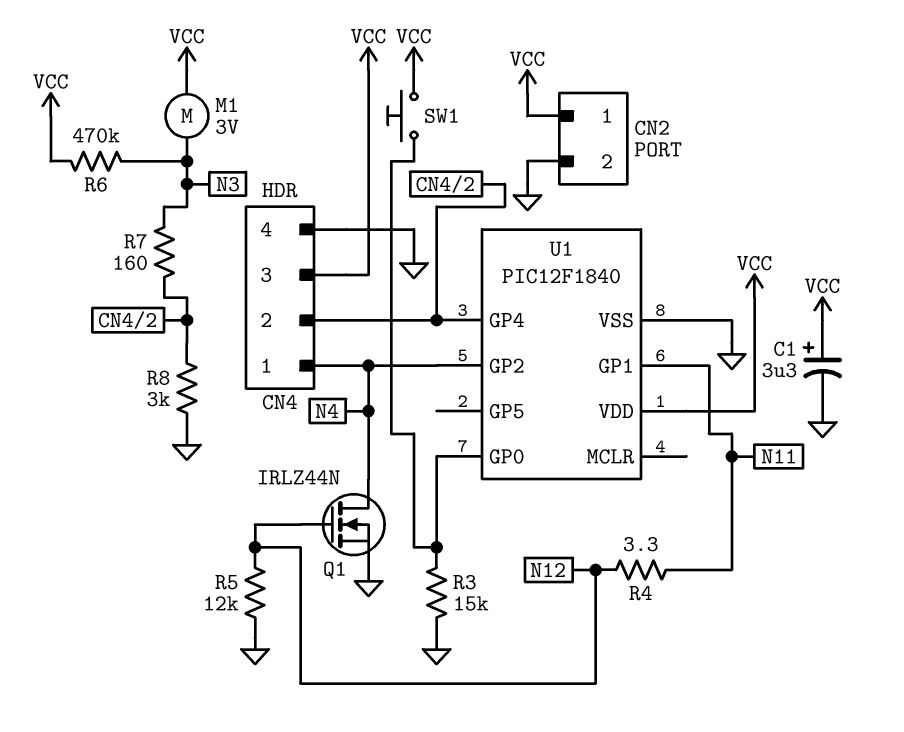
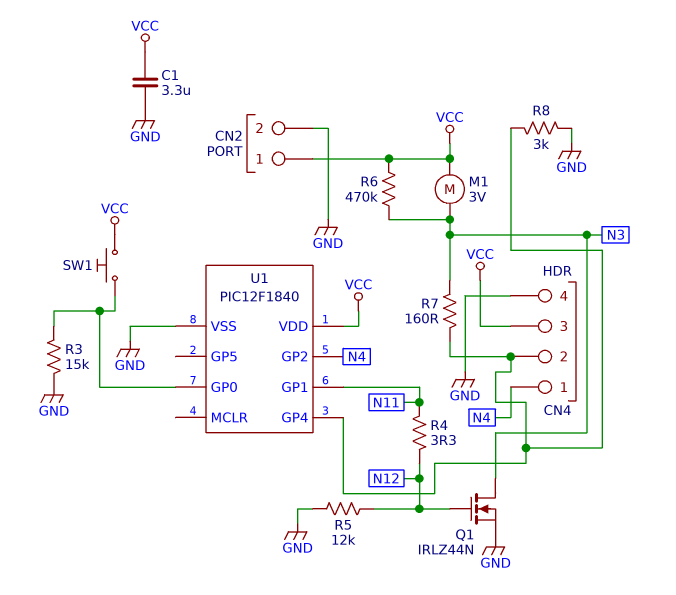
C1: 3.3uF (plus VCC, minus GND) -> 3.3uF (GND, VCC)
Q1: NMOS IRLZ44N (G N12, D N4, S GND) -> NMOS IRLZ44N (G N12, D N3, S GND)

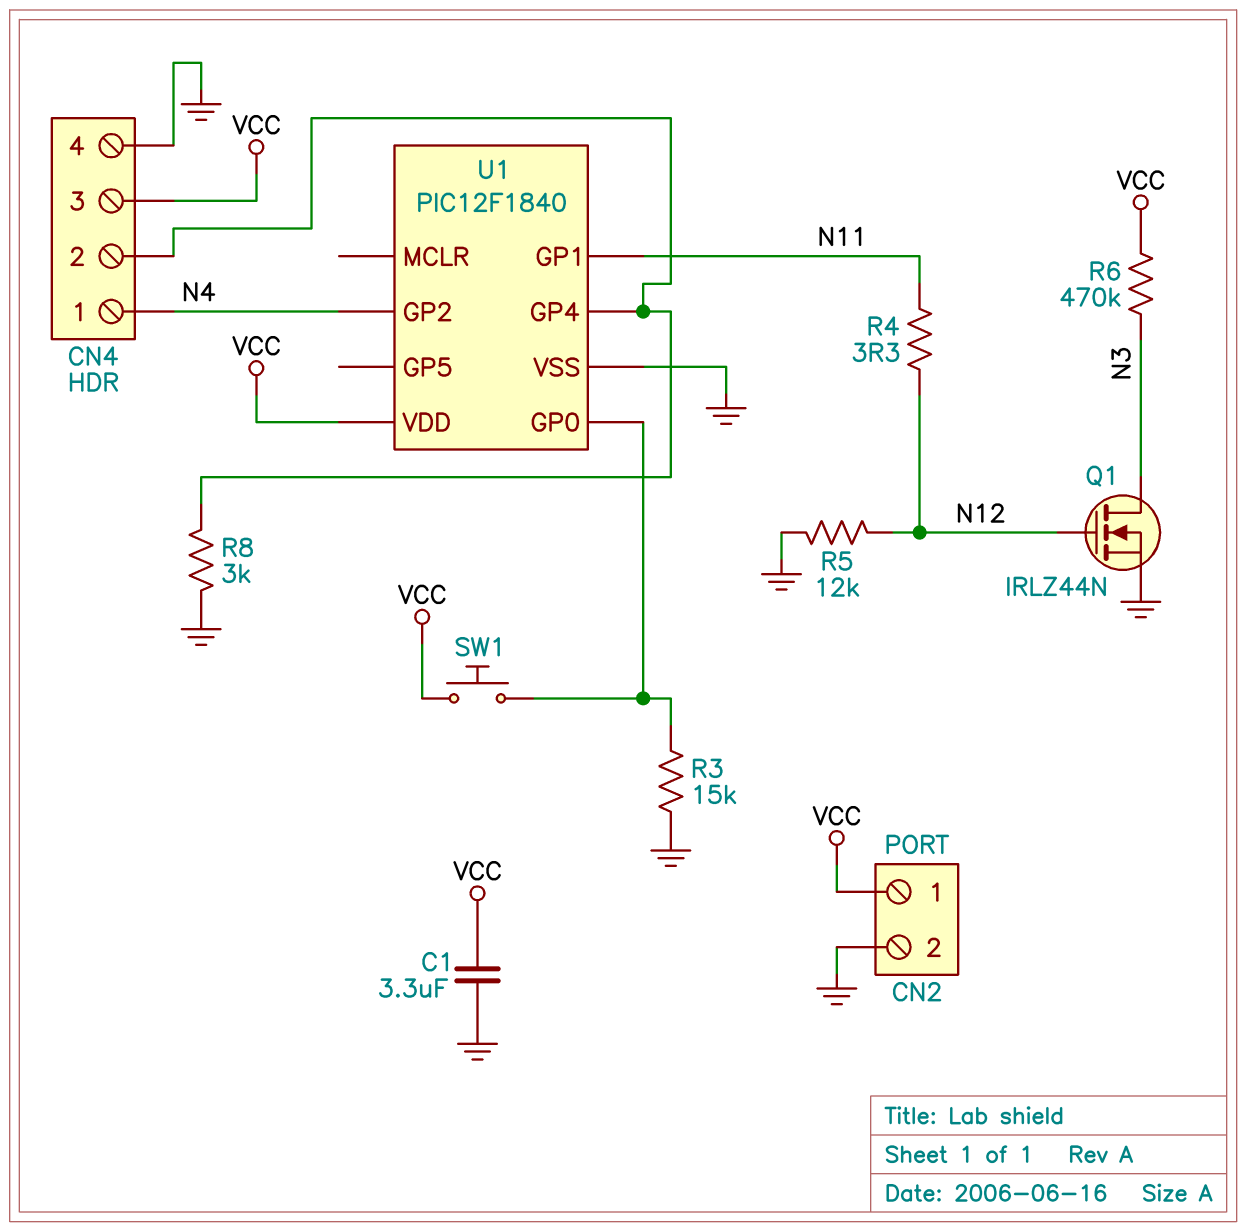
M1: motor 3V (N3, VCC) -> none
R7: 160 (CN4/2, N3) -> none

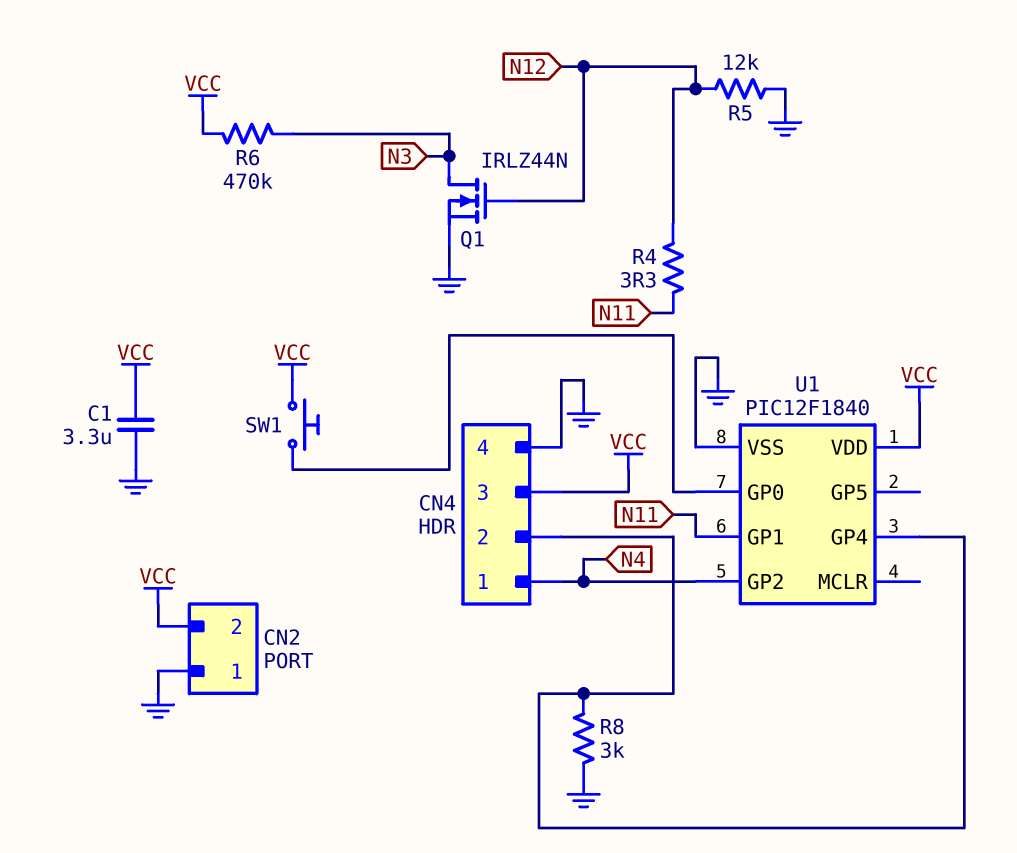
CN2 pin 1: VCC -> GND
CN2 pin 2: GND -> VCC
R3: 15k (GND, U1/GP0) -> none

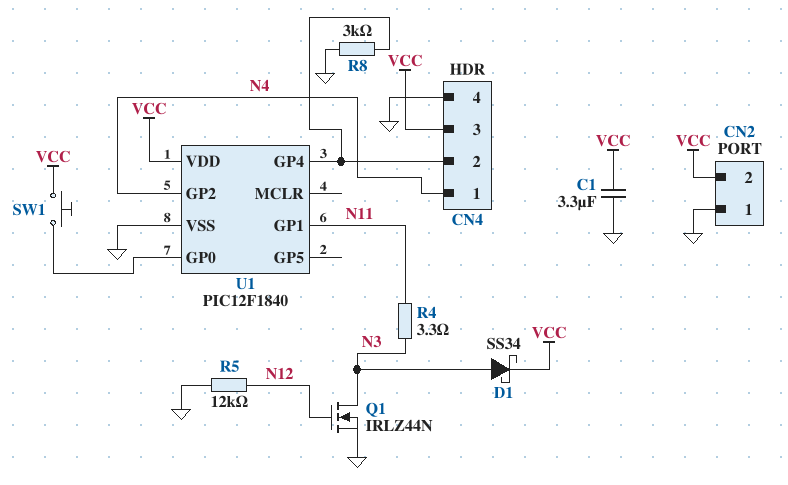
D1: none -> schottky SS34 (A N3, K VCC)
R4: 3.3 (N11, N12) -> 3.3 (N3, N11)
R6: 470k (N3, VCC) -> none

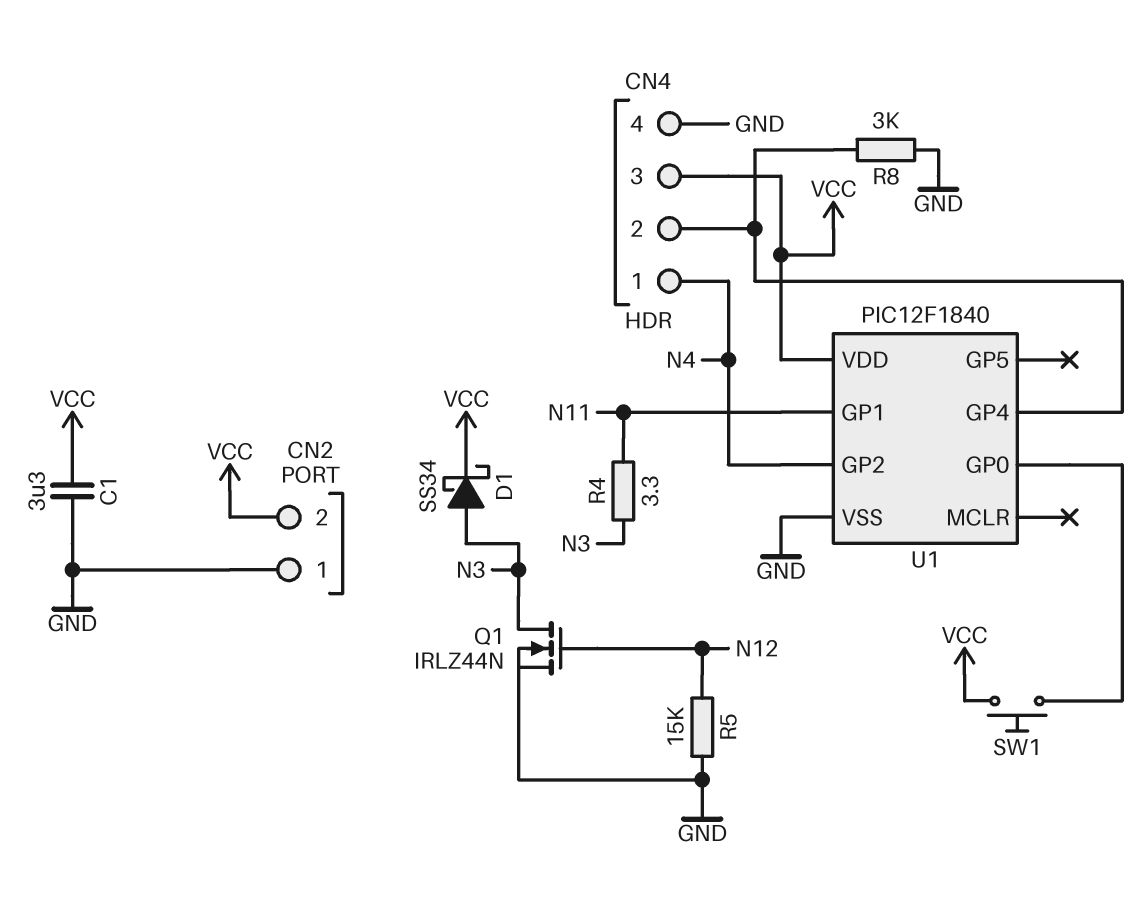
R5: 12k (GND, N12) -> 15k (GND, N12)

